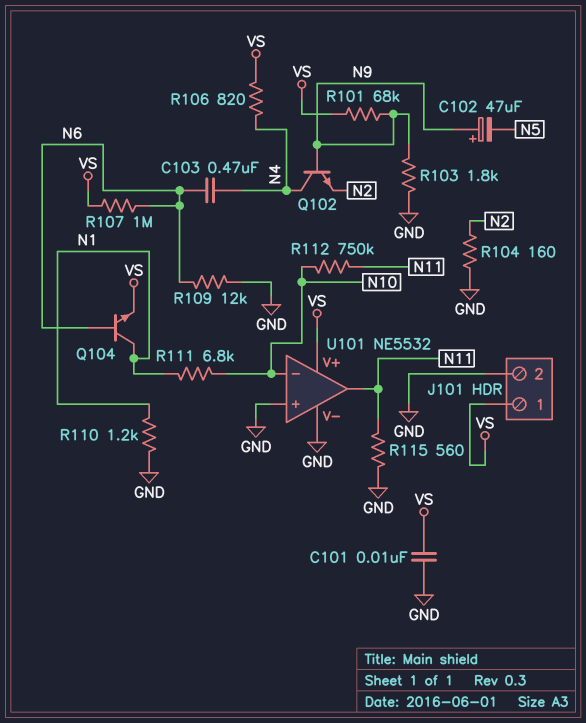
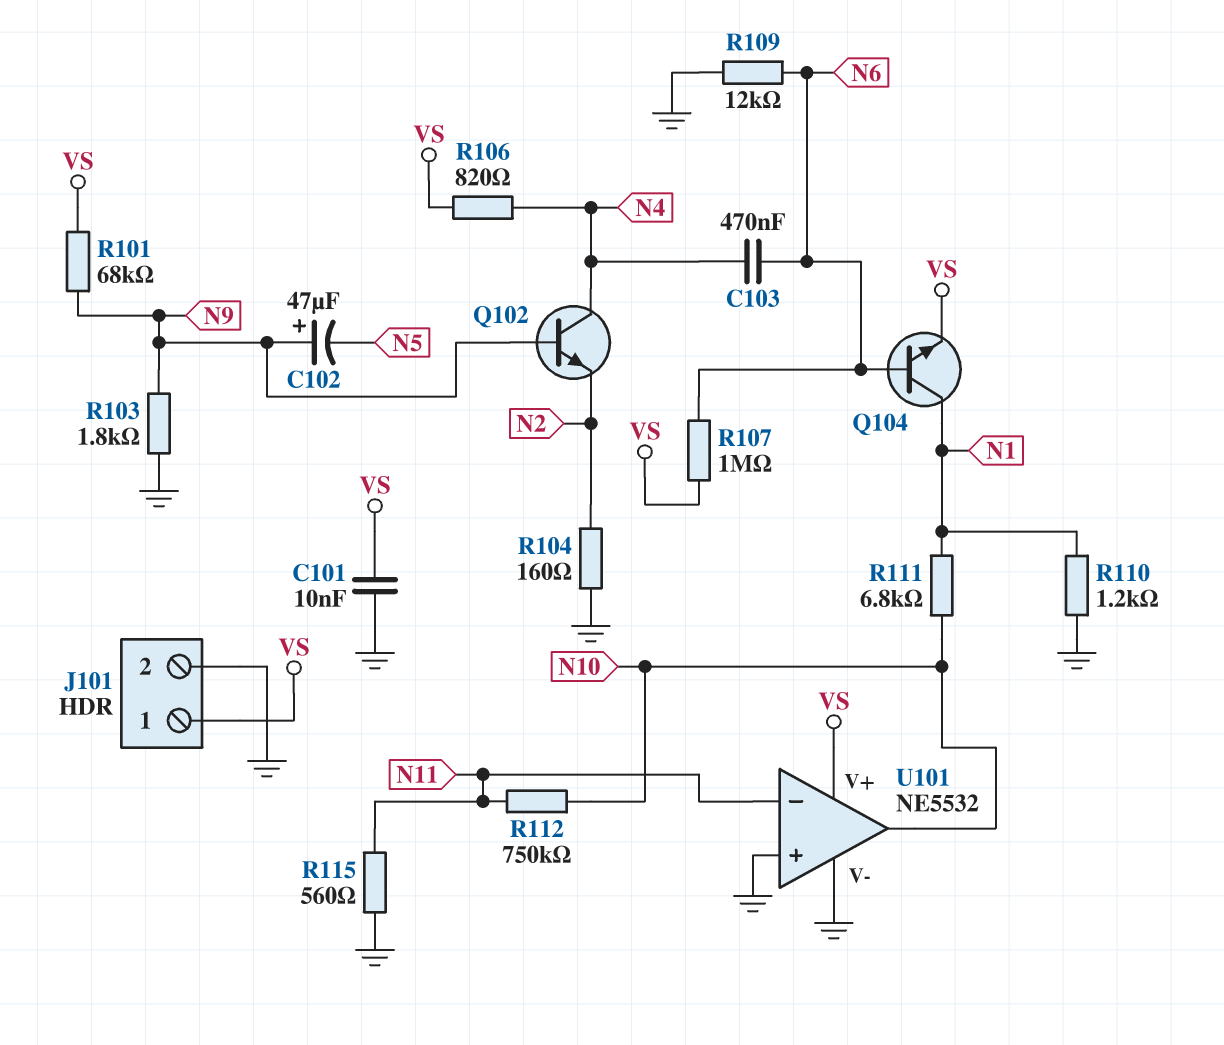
U101 pin in-: N10 -> N11
U101 pin out: N11 -> N10

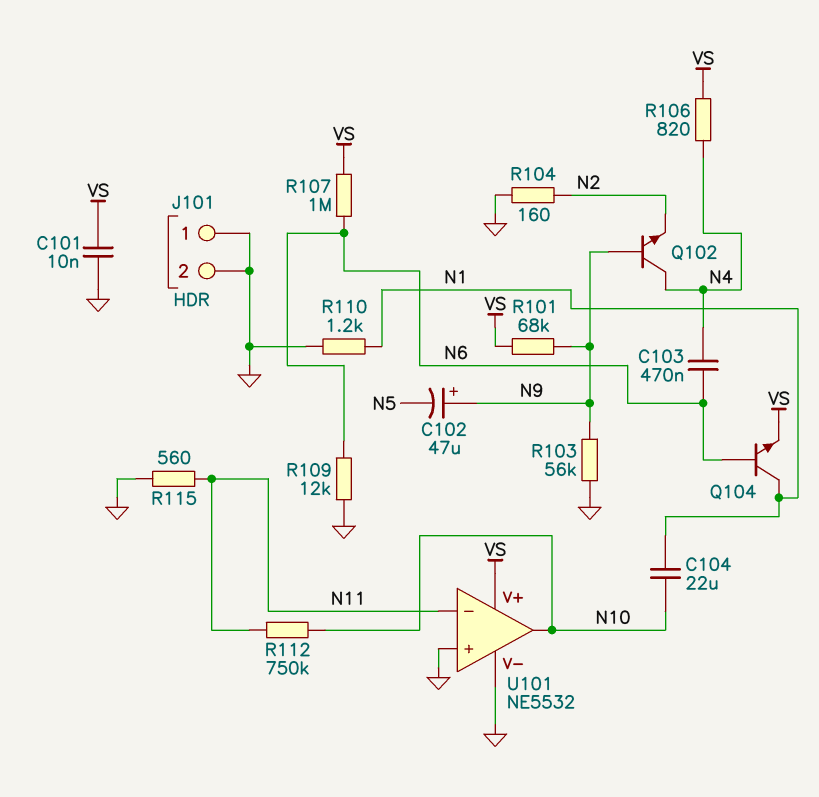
C104: none -> 22uF (N1, N10)
J101 pin 1: VS -> GND
R103: 1.8k (GND, N9) -> 56k (GND, N9)
R111: 6.8k (N1, N10) -> none

